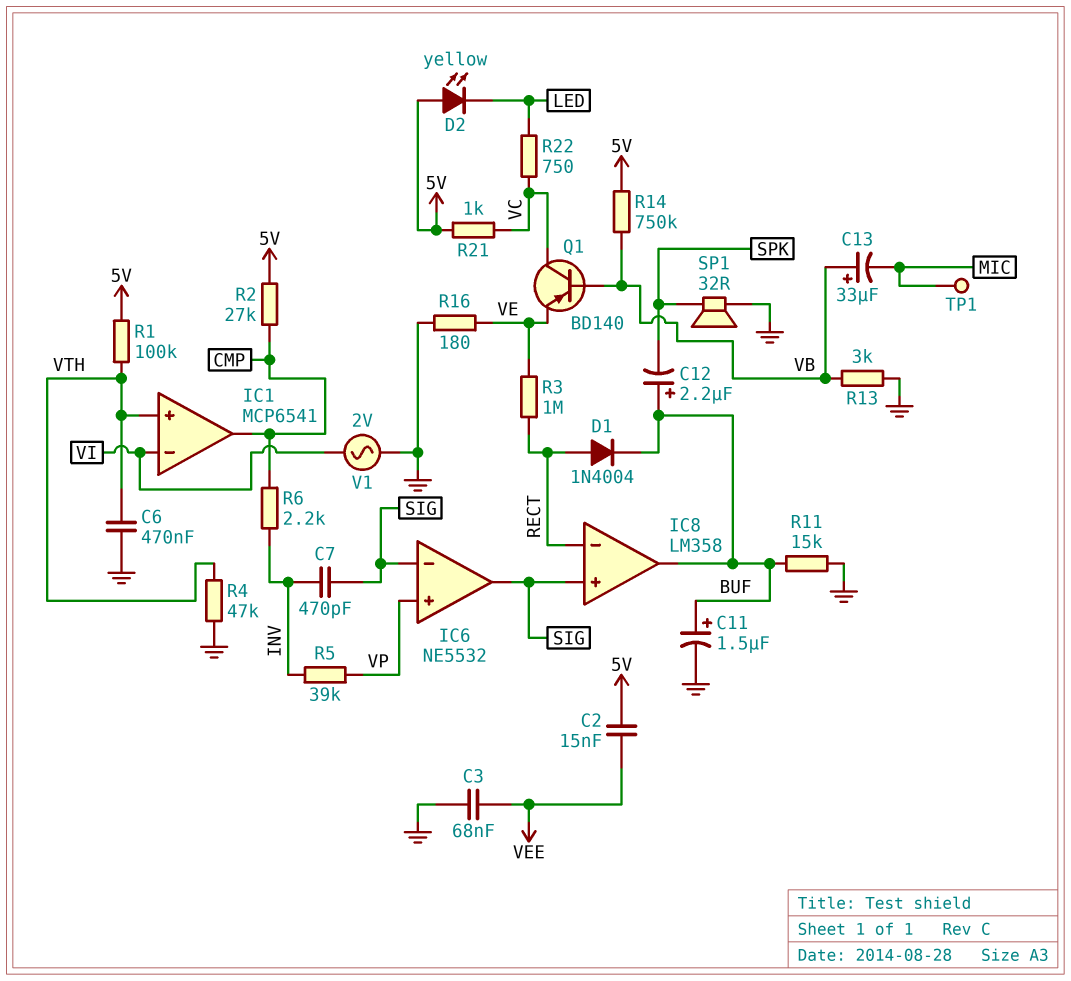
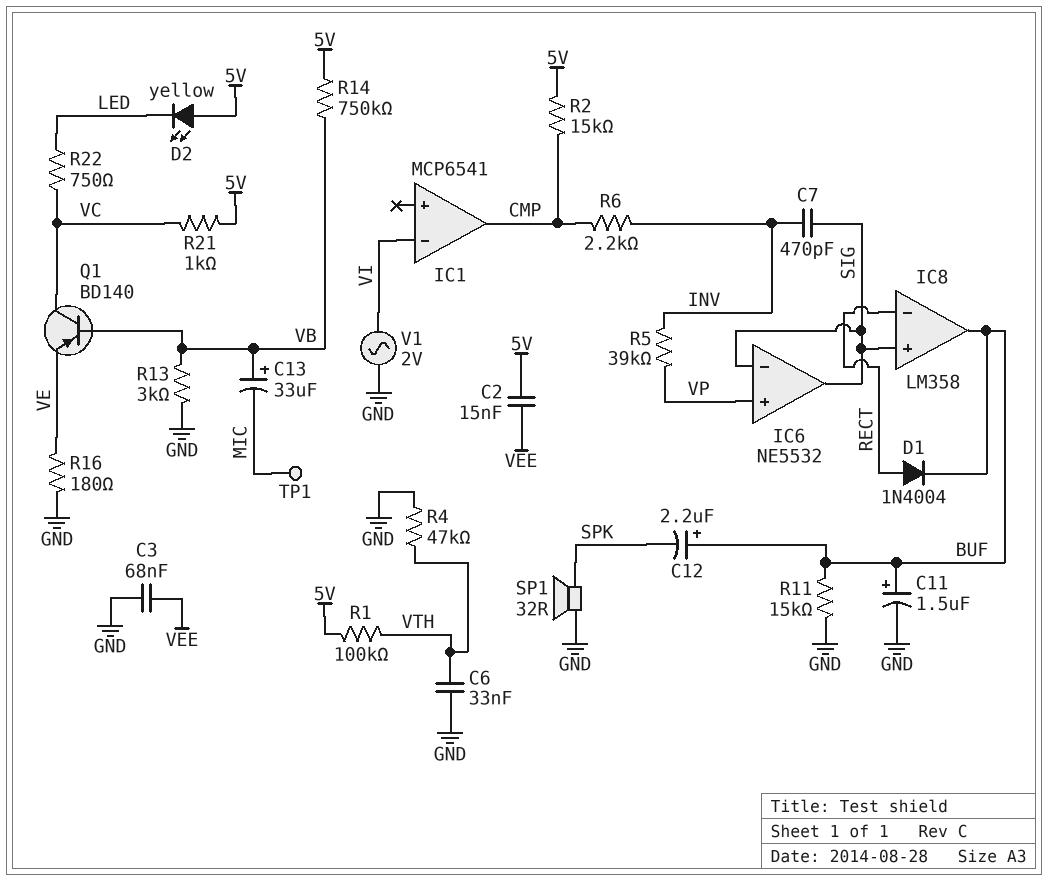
C6: 470nF (GND, VTH) -> 33nF (GND, VTH)
IC1 pin in+: VTH -> none
R2: 27k (5V, CMP) -> 15k (5V, CMP)
R3: 1M (RECT, VE) -> none

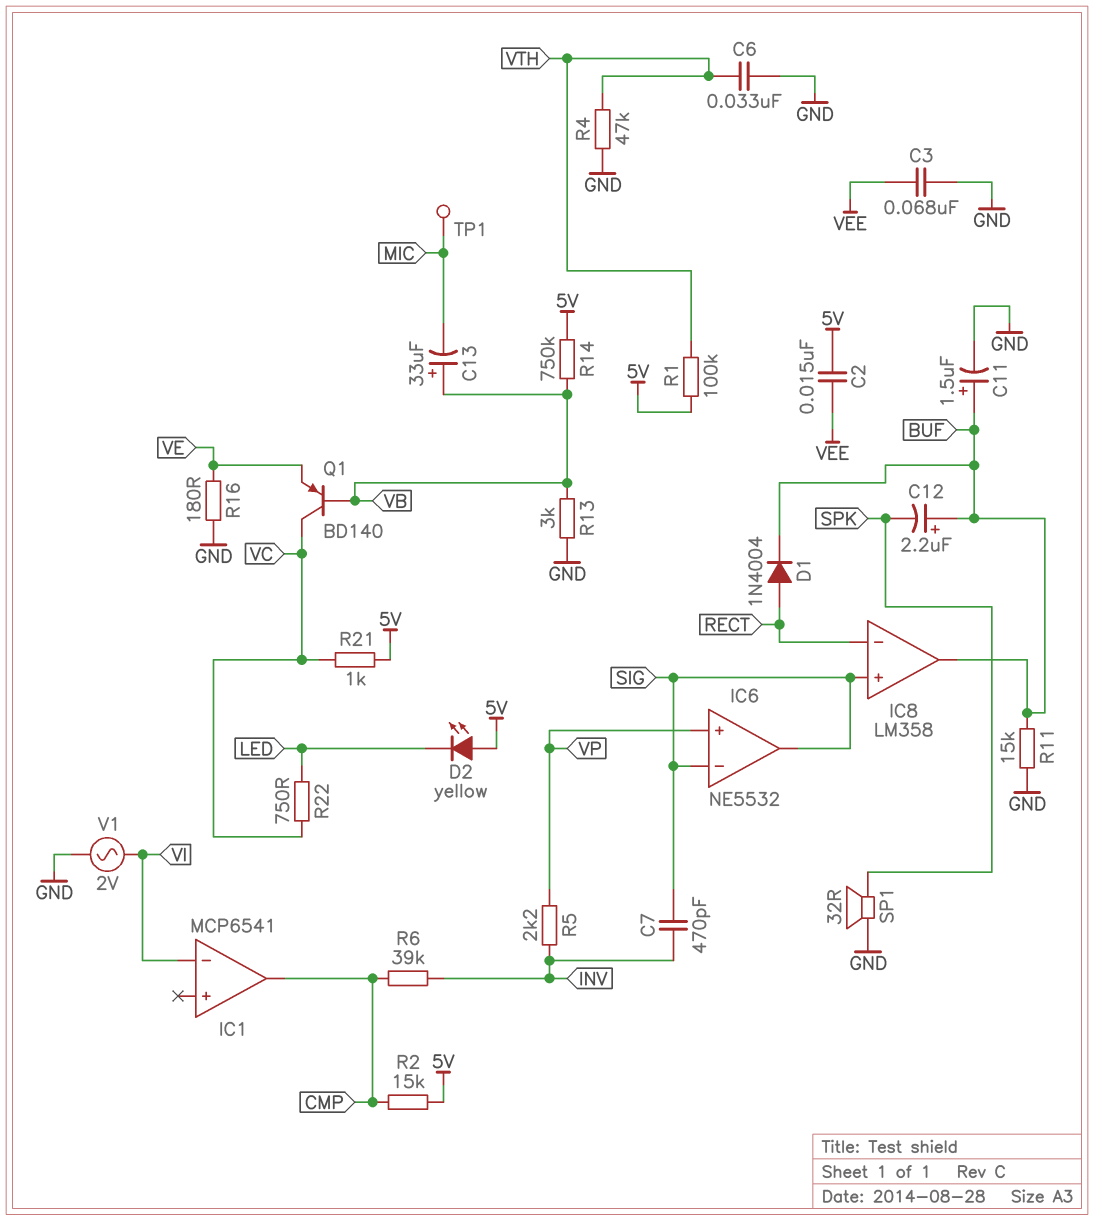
R5: 39k (INV, VP) -> 2.2k (INV, VP)
R6: 2.2k (CMP, INV) -> 39k (CMP, INV)

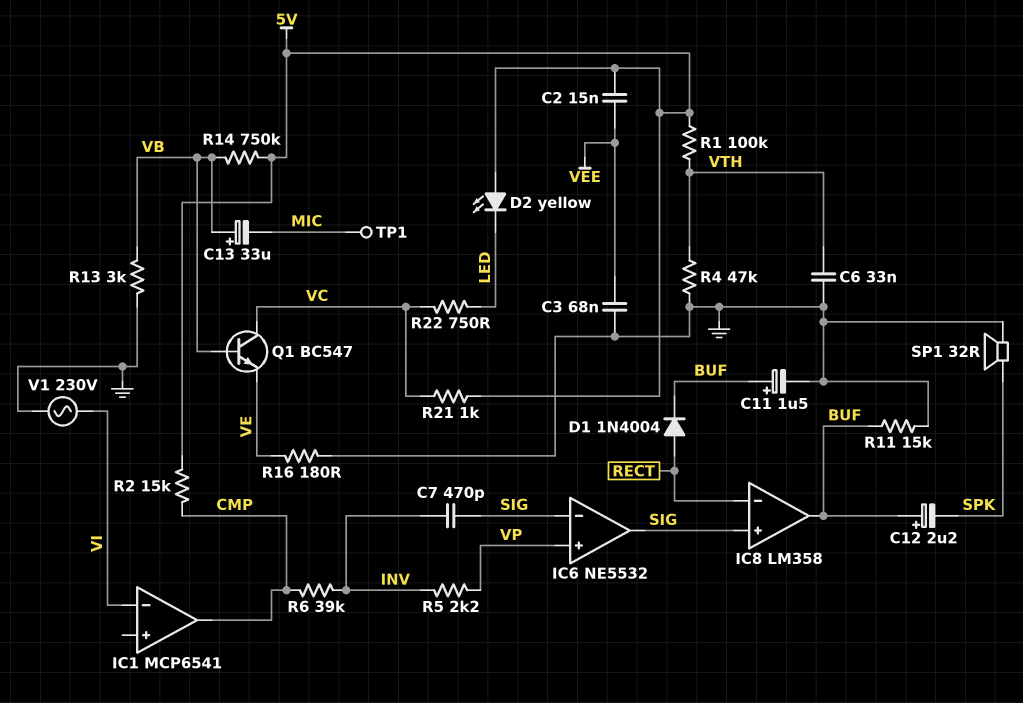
Q1: PNP BD140 (B VB, C VC, E VE) -> NPN BC547 (B VB, C VC, E VE)
V1: AC 2V (GND, VI) -> AC 230V (GND, VI)

